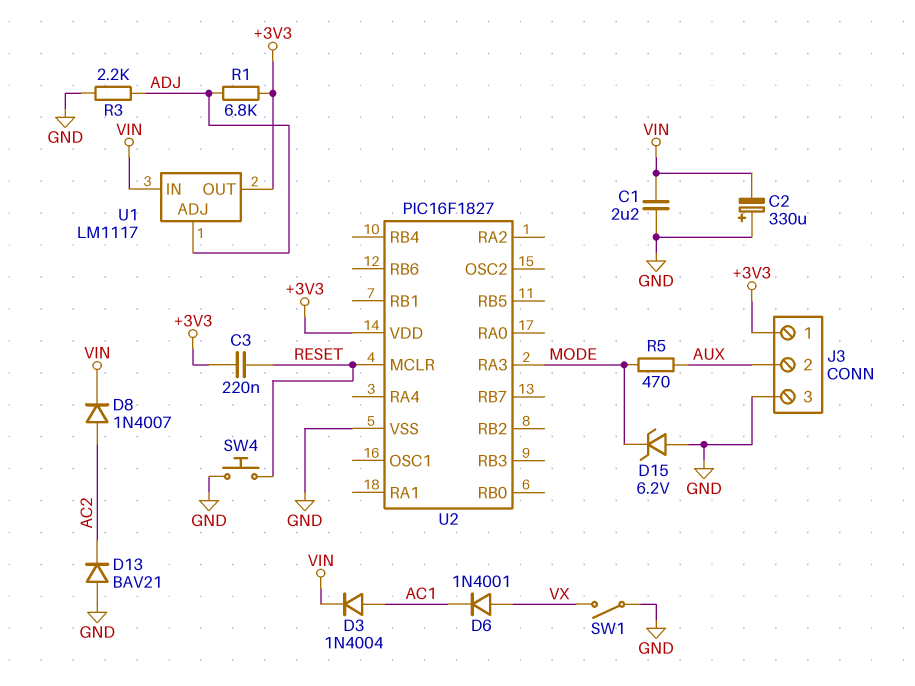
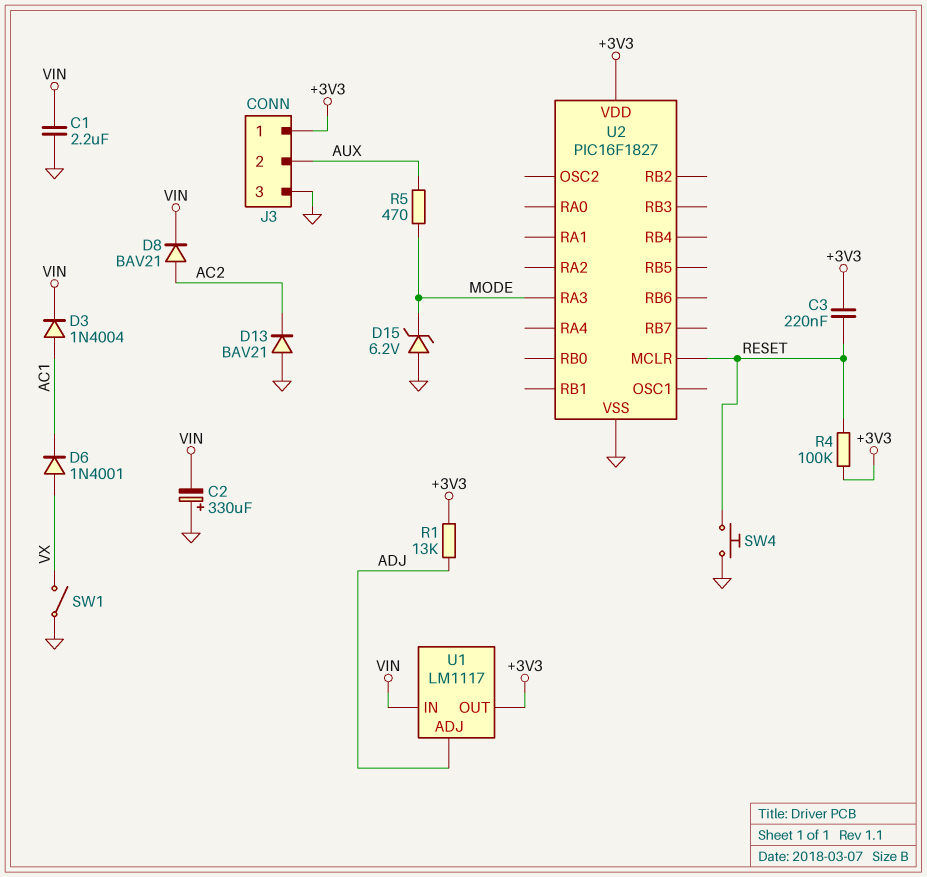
D8: diode 1N4007 (A AC2, K VIN) -> diode BAV21 (A AC2, K VIN)
R1: 6.8k (+3V3, ADJ) -> 13k (+3V3, ADJ)
R3: 2.2k (ADJ, GND) -> none
R4: none -> 100k (+3V3, RESET)

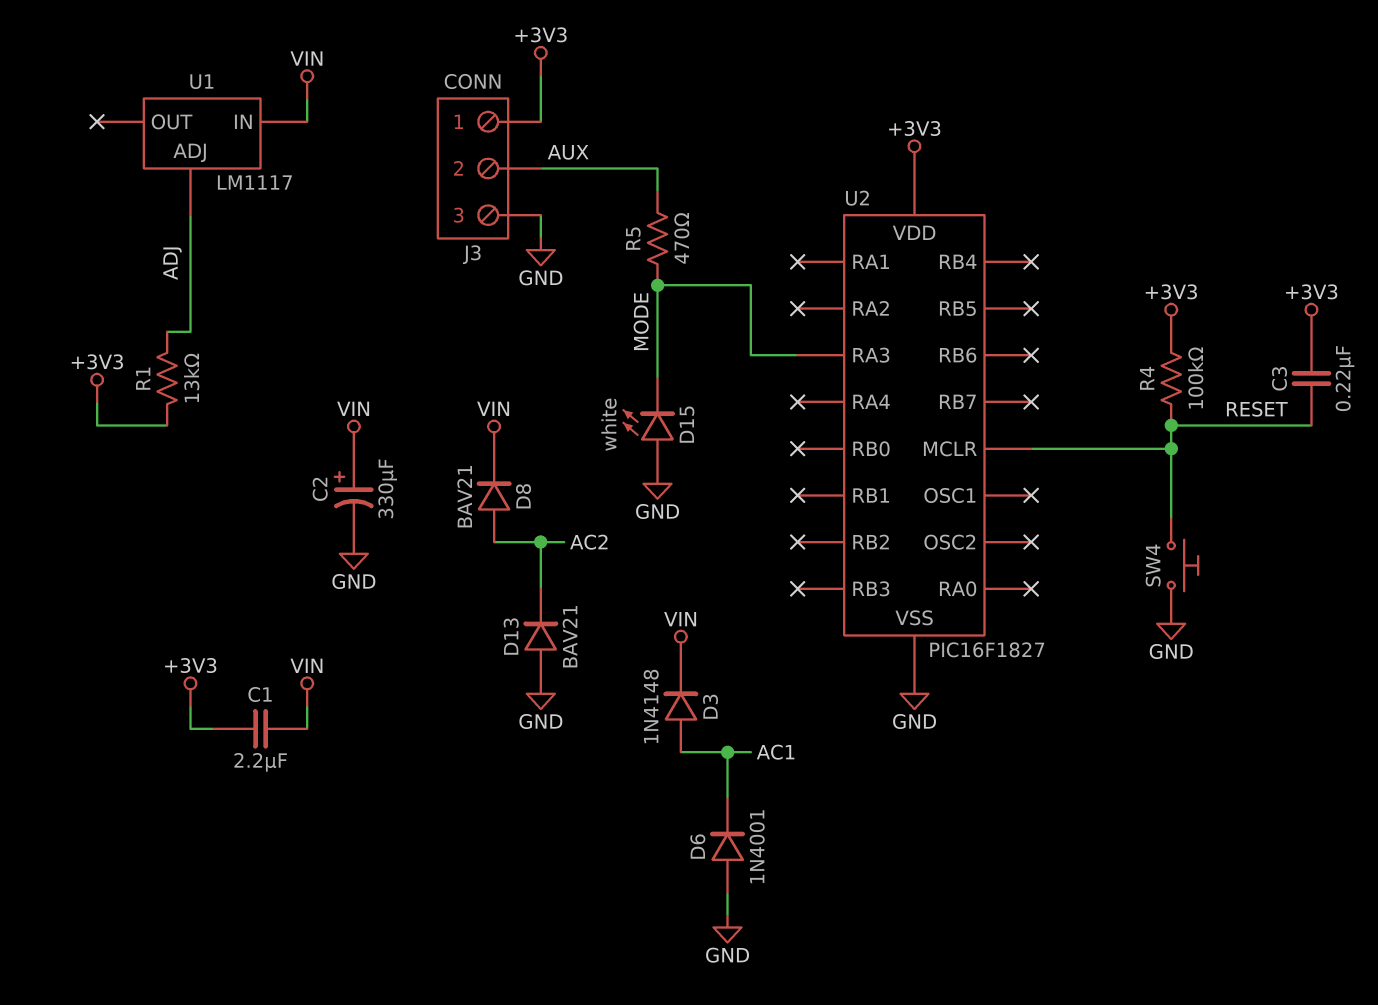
C1: 2.2uF (GND, VIN) -> 2.2uF (+3V3, VIN)
C2: 330uF (plus GND, minus VIN) -> 330uF (plus VIN, minus GND)
D3: diode 1N4004 (A AC1, K VIN) -> diode 1N4148 (A AC1, K VIN)
D6: diode 1N4001 (A VX, K AC1) -> diode 1N4001 (A GND, K AC1)
D15: zener 6.2V (A GND, K MODE) -> LED white (A GND, K MODE)
SW1: switch (GND, VX) -> none
U1 pin OUT: +3V3 -> none

